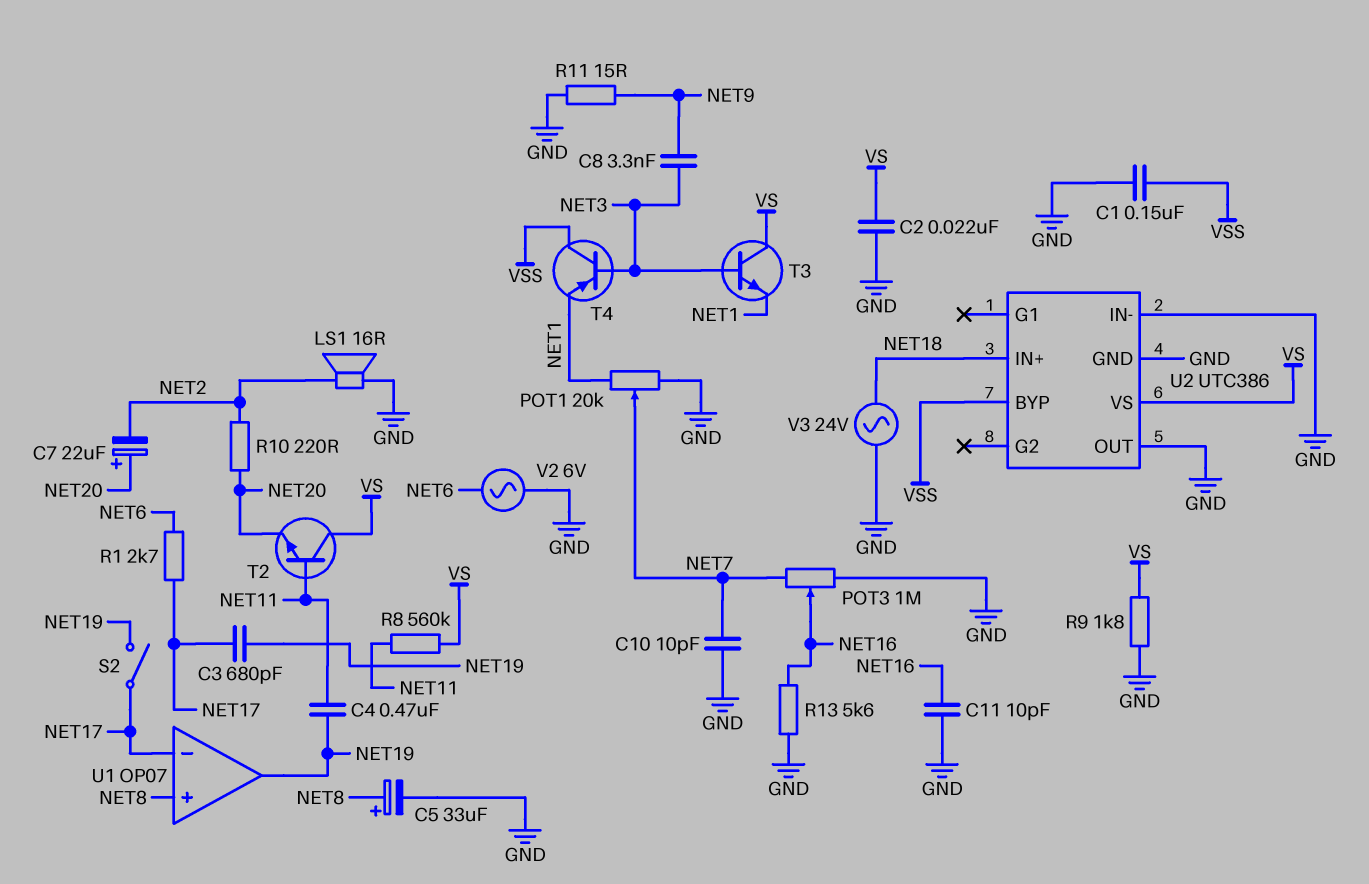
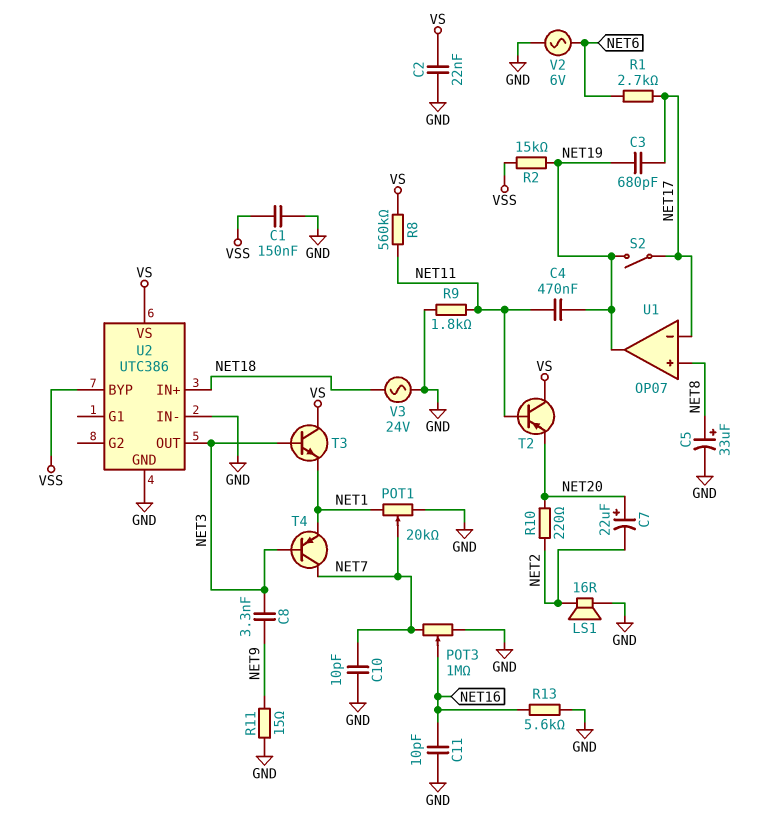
R2: none -> 15k (NET19, VSS)
R9: 1.8k (GND, VS) -> 1.8k (GND, NET11)
T2: NPN (B NET11, C VS, E NET20) -> PNP (B NET11, C VS, E NET20)
T4: PNP (B NET3, C VSS, E NET1) -> PNP (B NET3, C NET7, E NET1)
U2 pin OUT: GND -> NET3

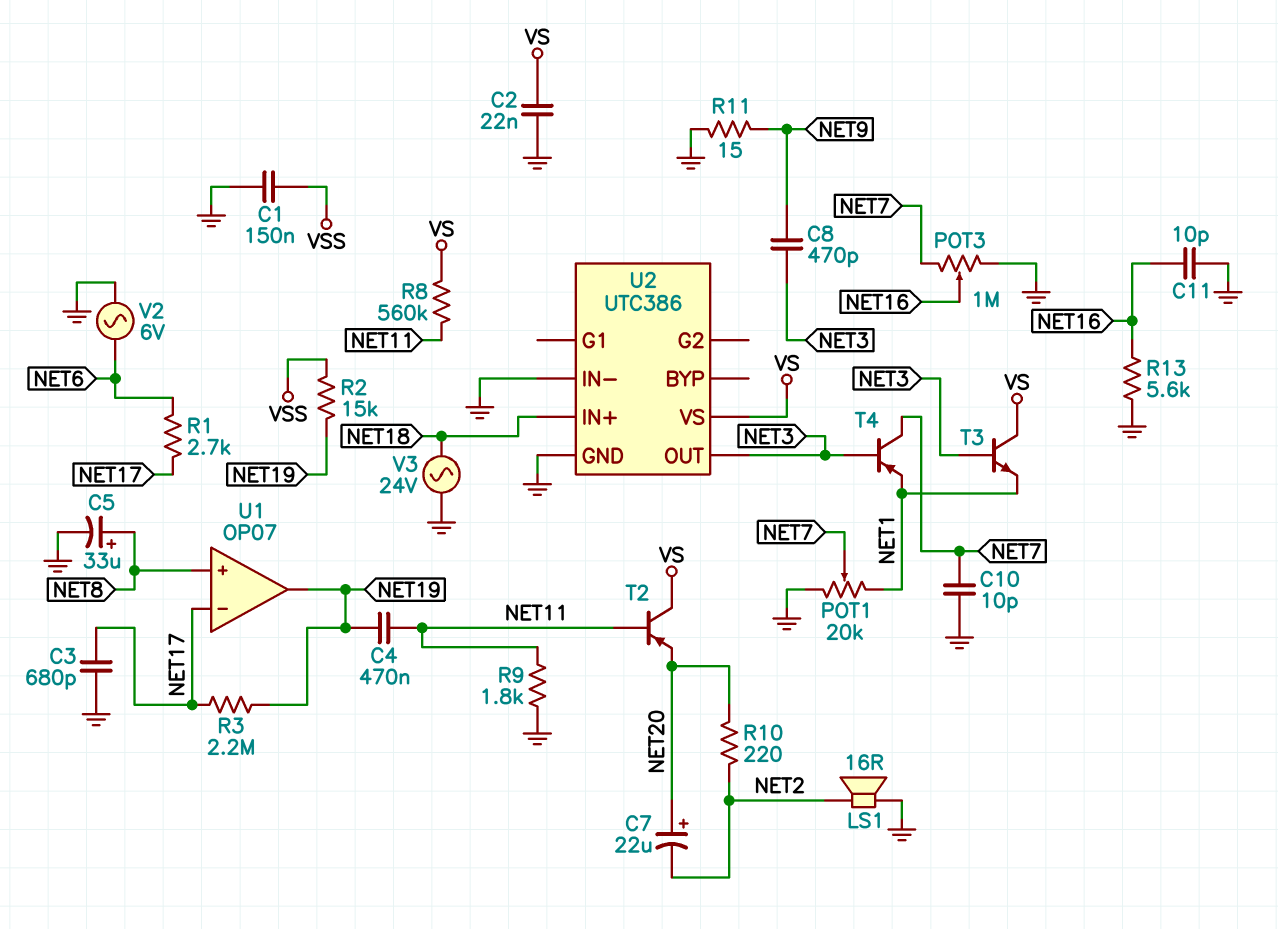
C3: 680pF (NET17, NET19) -> 680pF (GND, NET17)
C8: 3.3nF (NET3, NET9) -> 470pF (NET3, NET9)
R3: none -> 2.2M (NET17, NET19)
S2: switch (NET17, NET19) -> none
U2 pin BYP: VSS -> none

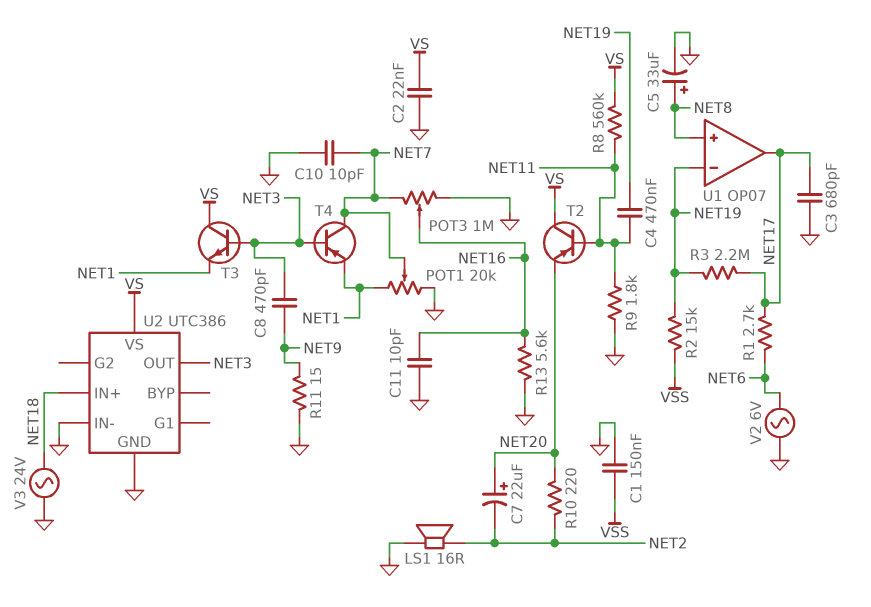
U1 pin in-: NET17 -> NET19
U1 pin out: NET19 -> NET17

